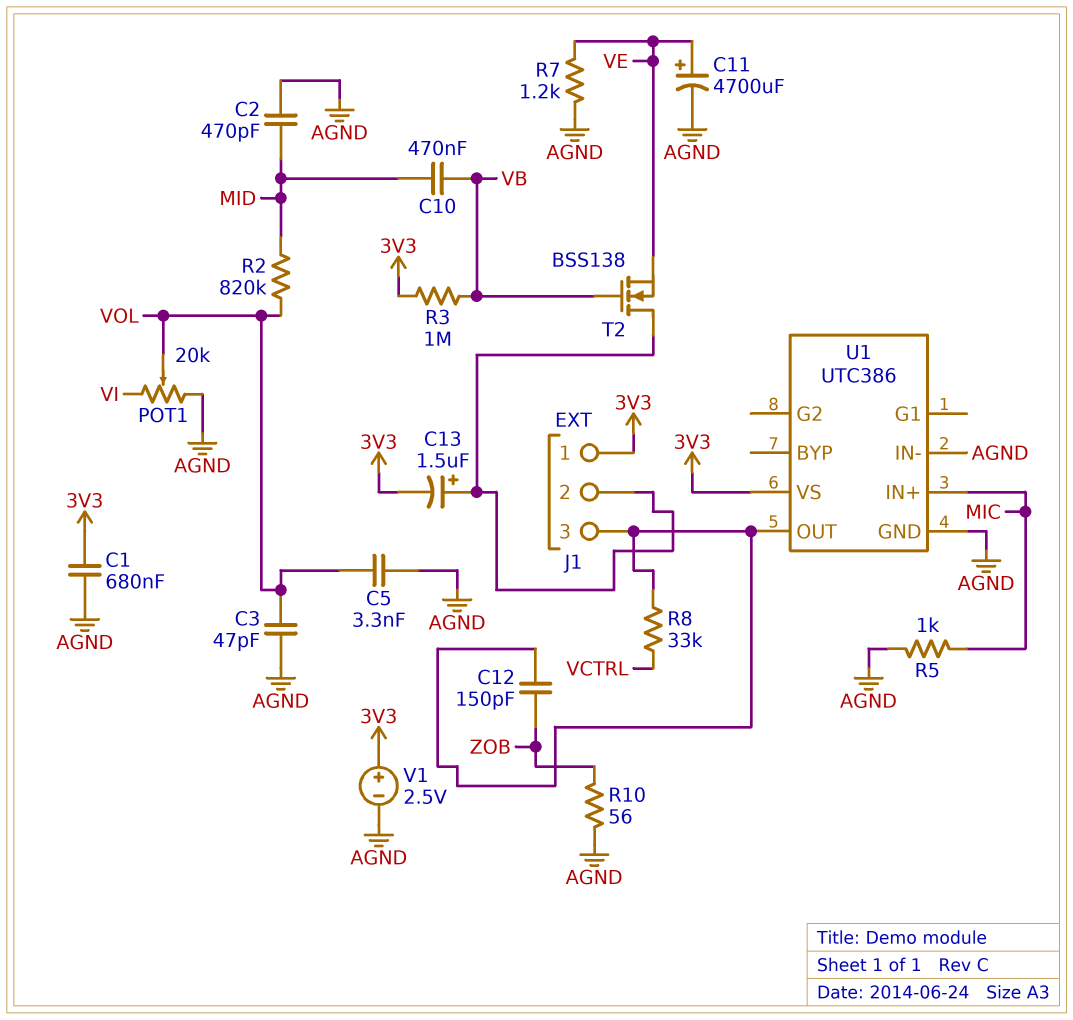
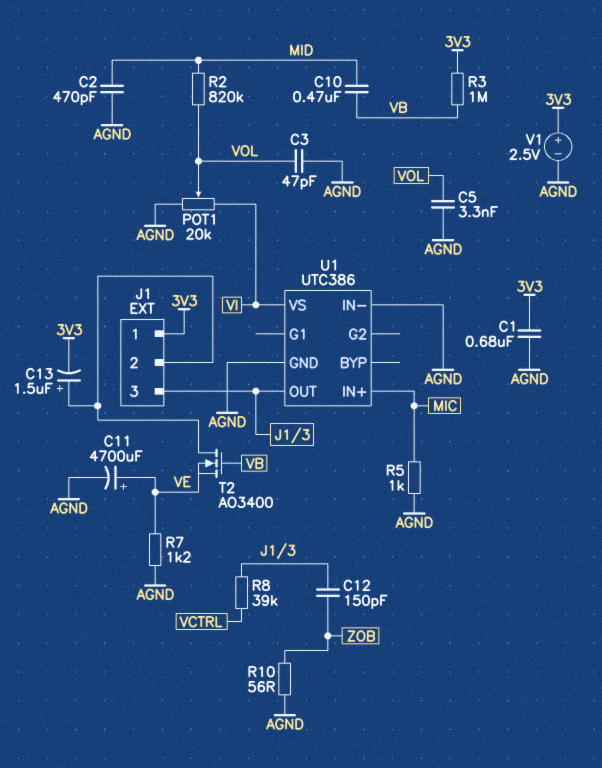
R8: 33k (J1/3, VCTRL) -> 39k (J1/3, VCTRL)
T2: NMOS BSS138 (G VB, D J1/2, S VE) -> NMOS AO3400 (G VB, D J1/2, S VE)
U1 pin VS: 3V3 -> VI

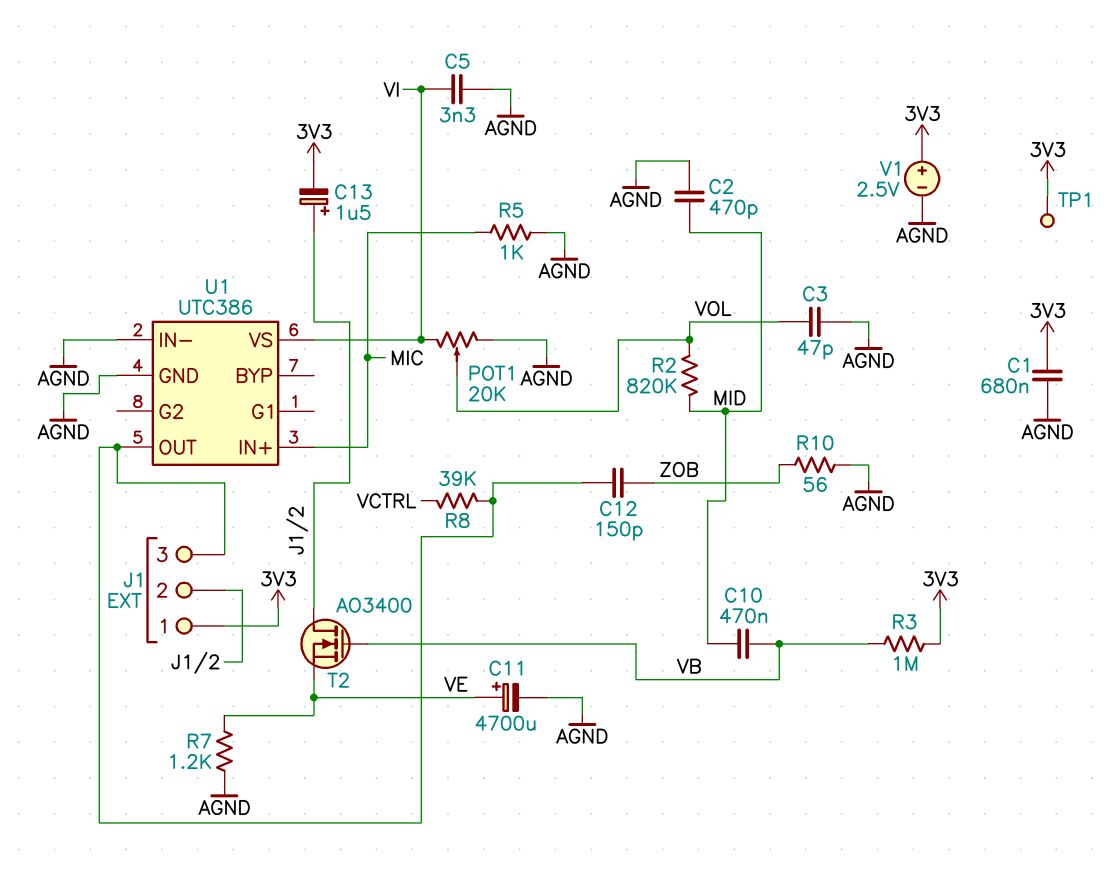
C5: 3.3nF (AGND, VOL) -> 3.3nF (AGND, VI)
TP1: none -> test point (3V3)

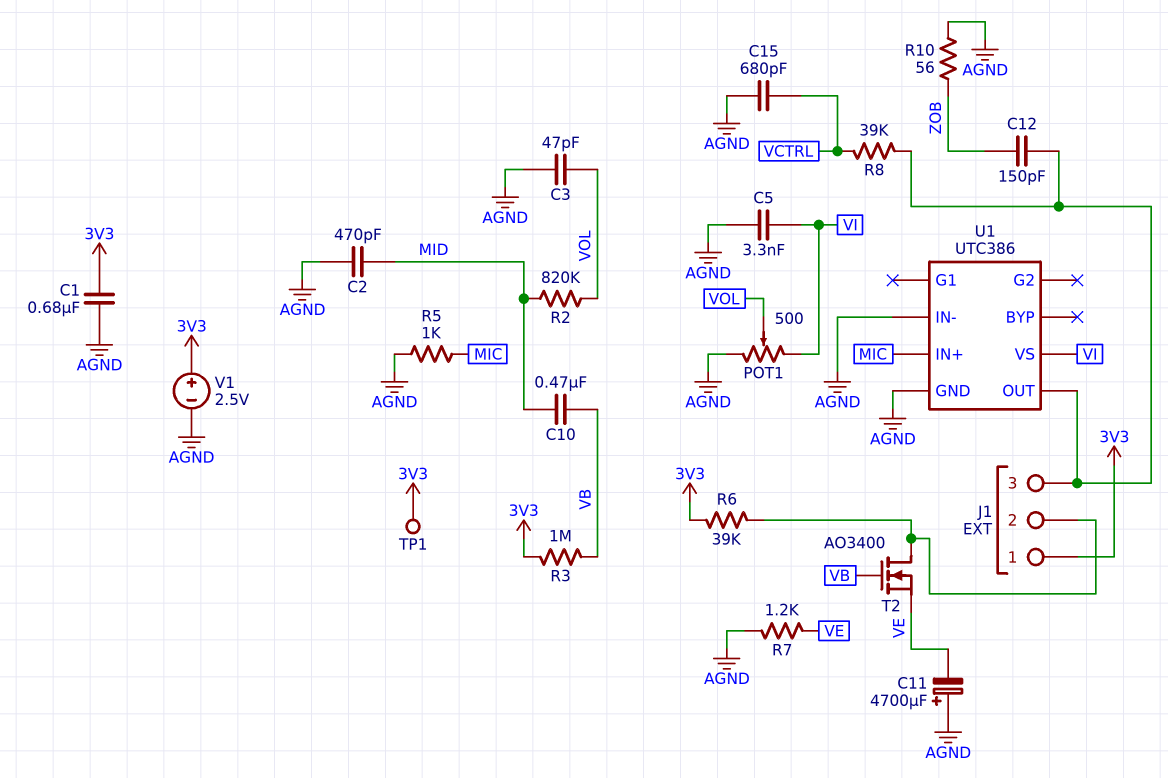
C11: 4700uF (plus VE, minus AGND) -> 4700uF (plus AGND, minus VE)
C13: 1.5uF (plus J1/2, minus 3V3) -> none
C15: none -> 680pF (AGND, VCTRL)
POT1: 20k (AGND, VI, wiper VOL) -> 500 (AGND, VI, wiper VOL)
R6: none -> 39k (3V3, J1/2)

